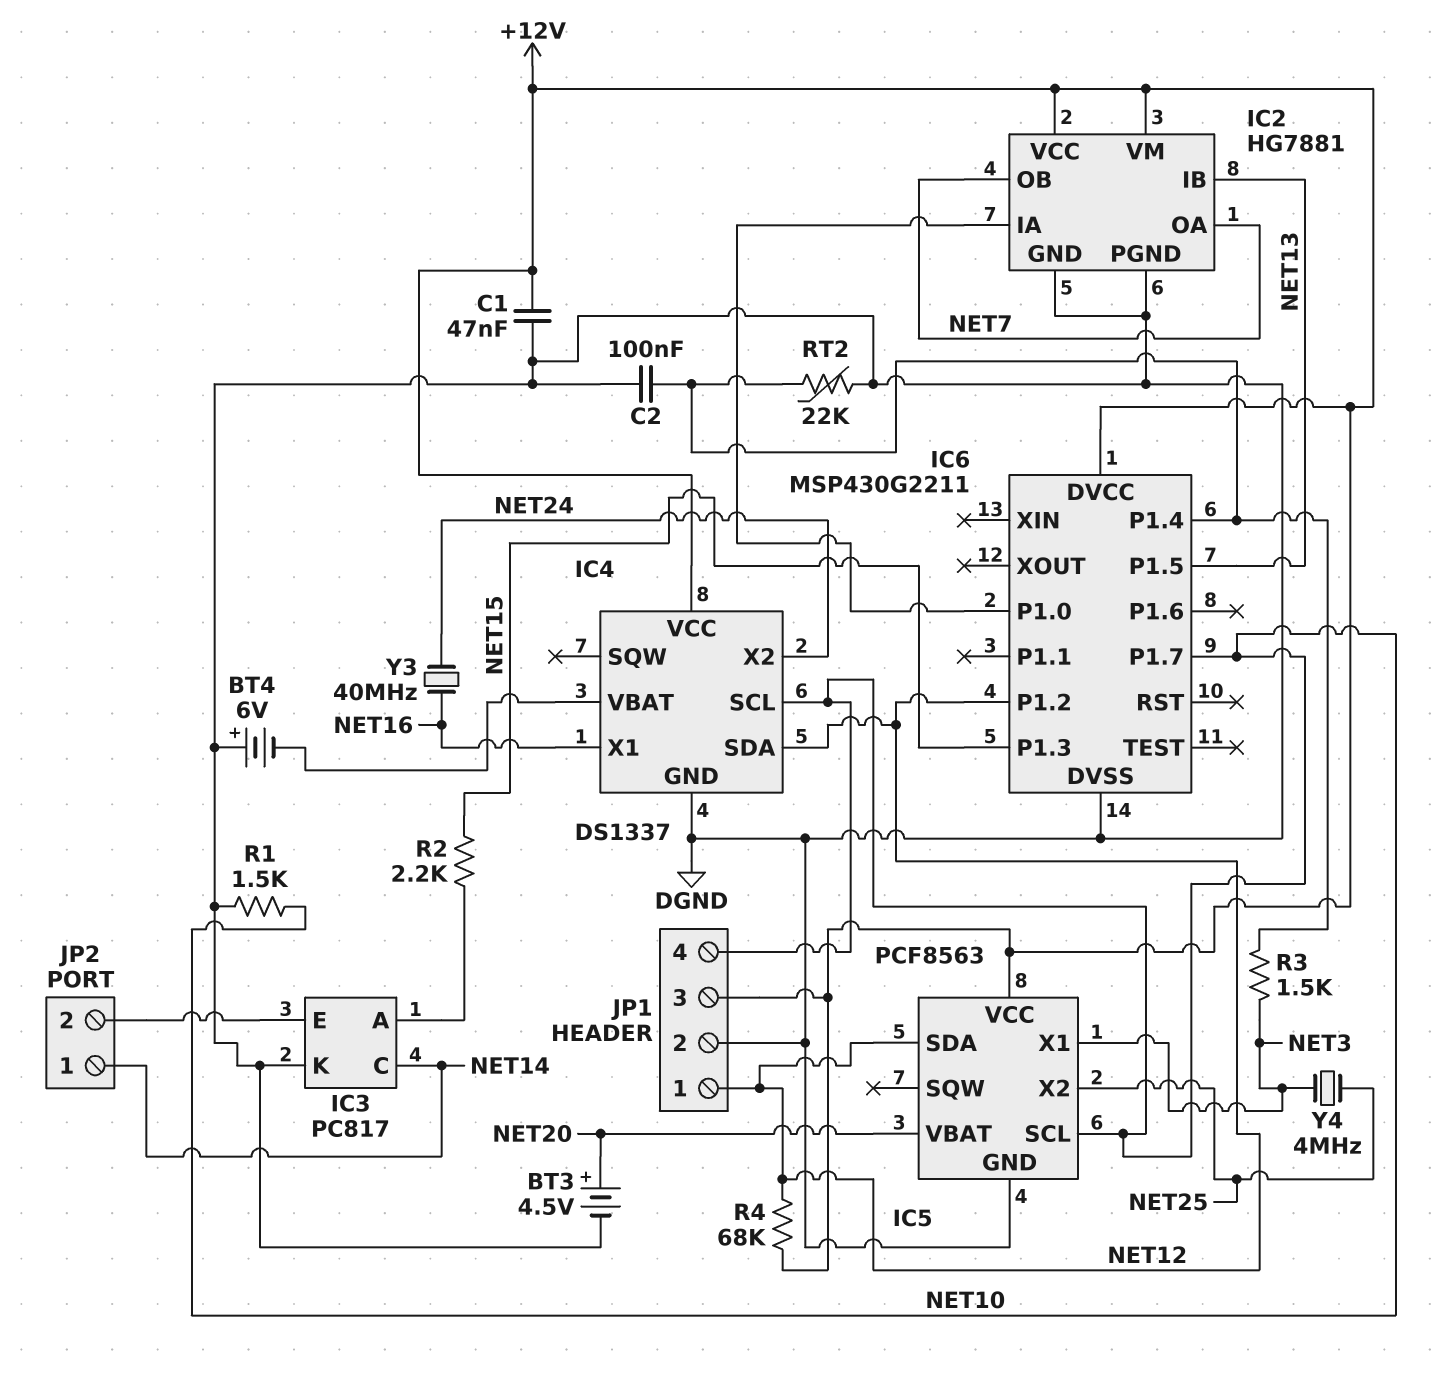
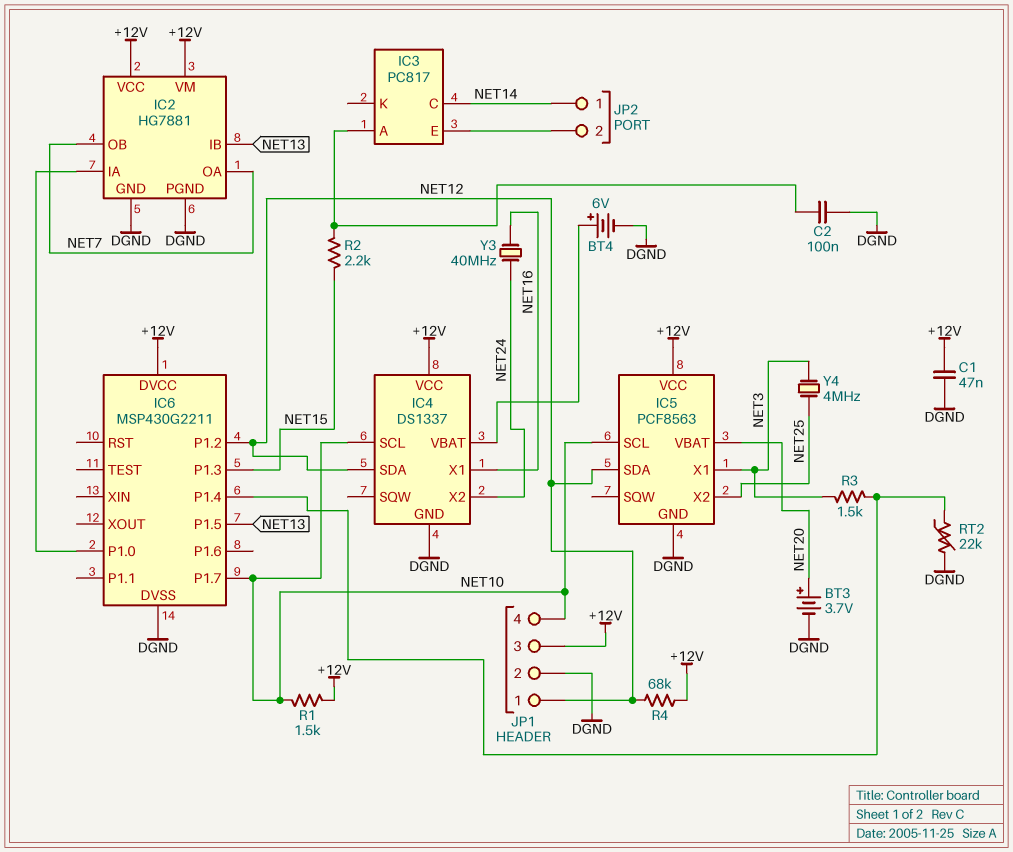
BT3: 4.5V (plus NET20, minus DGND) -> 3.7V (plus NET20, minus DGND)
BT4: 6V (plus DGND, minus IC4/VBAT) -> 6V (plus IC4/VBAT, minus DGND)
C2: 100nF (DGND, IC6/P1.4) -> 100nF (DGND, IC3/A)
IC3 pin K: DGND -> none
R1: 1.5k (DGND, NET10) -> 1.5k (+12V, NET10)

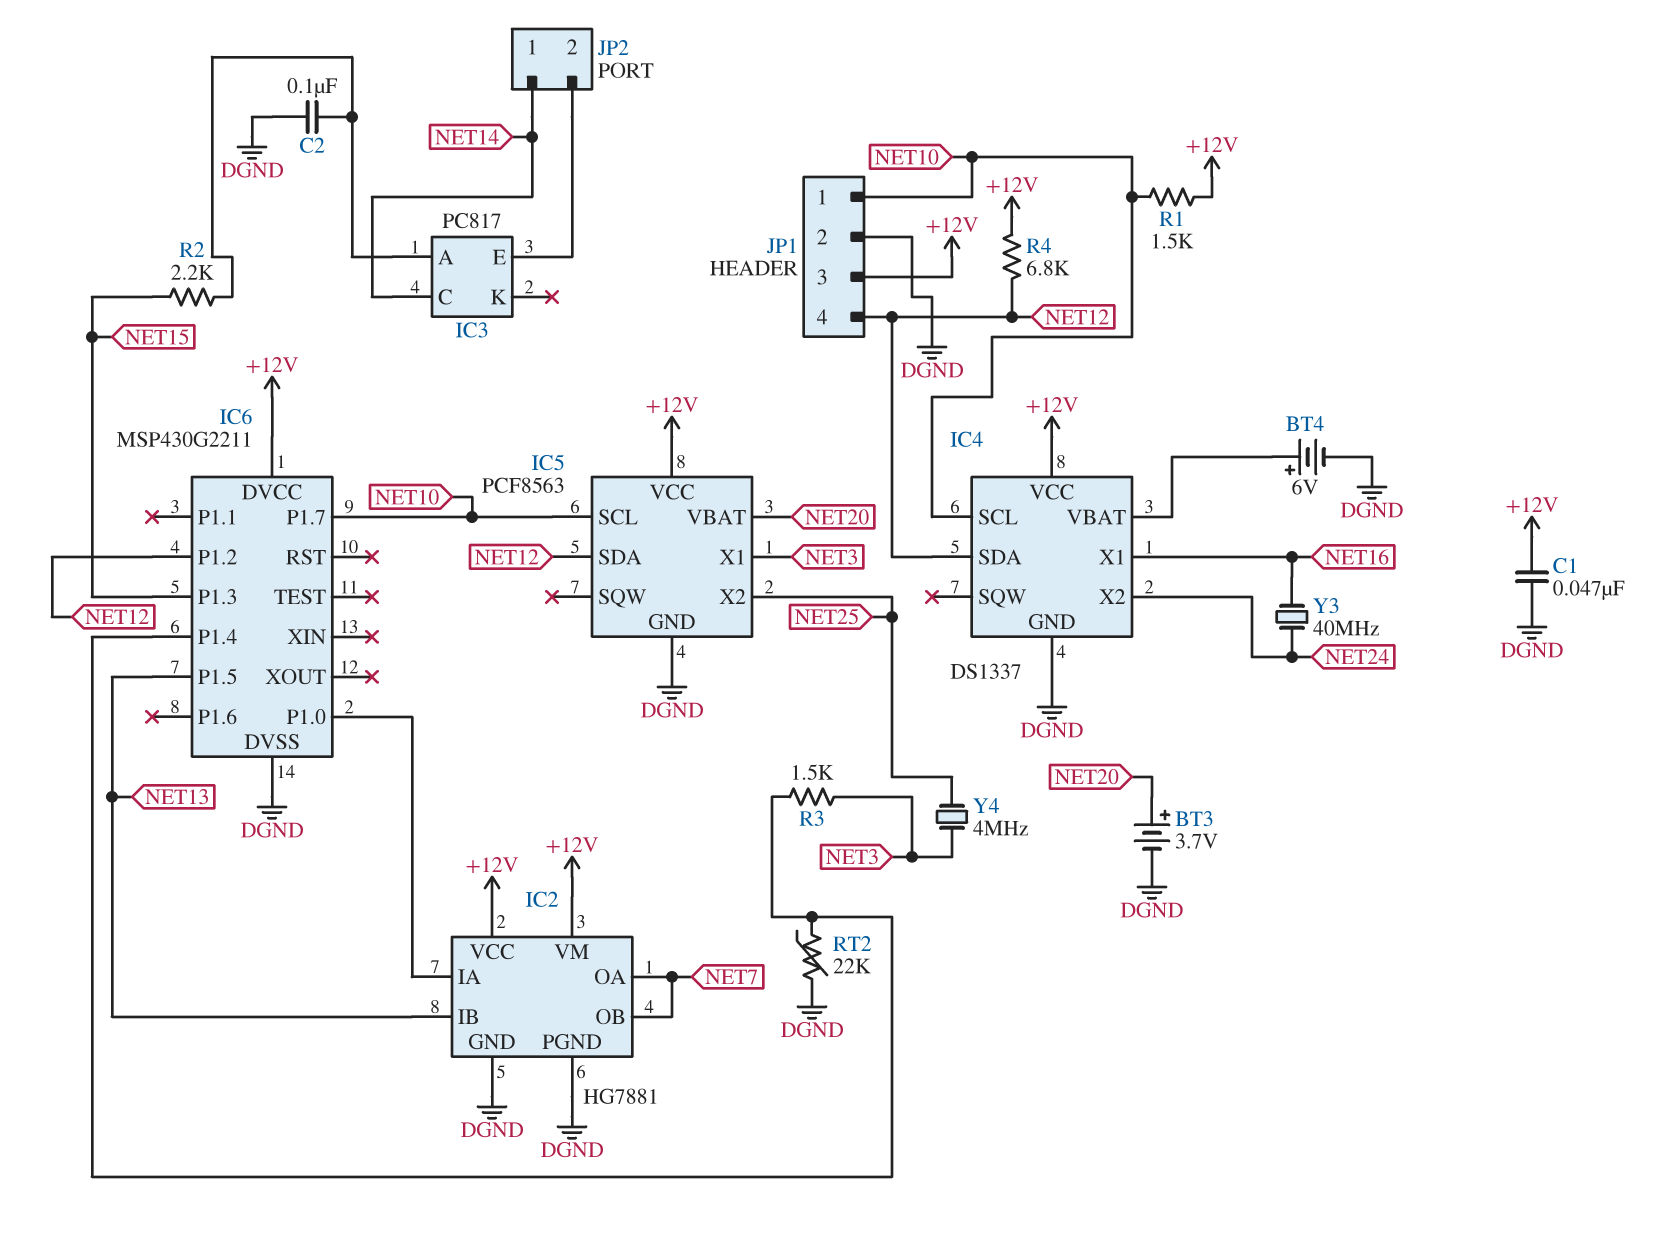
JP1 pin 1: NET12 -> NET10
JP1 pin 4: NET10 -> NET12
R4: 68k (+12V, NET12) -> 6.8k (+12V, NET12)

